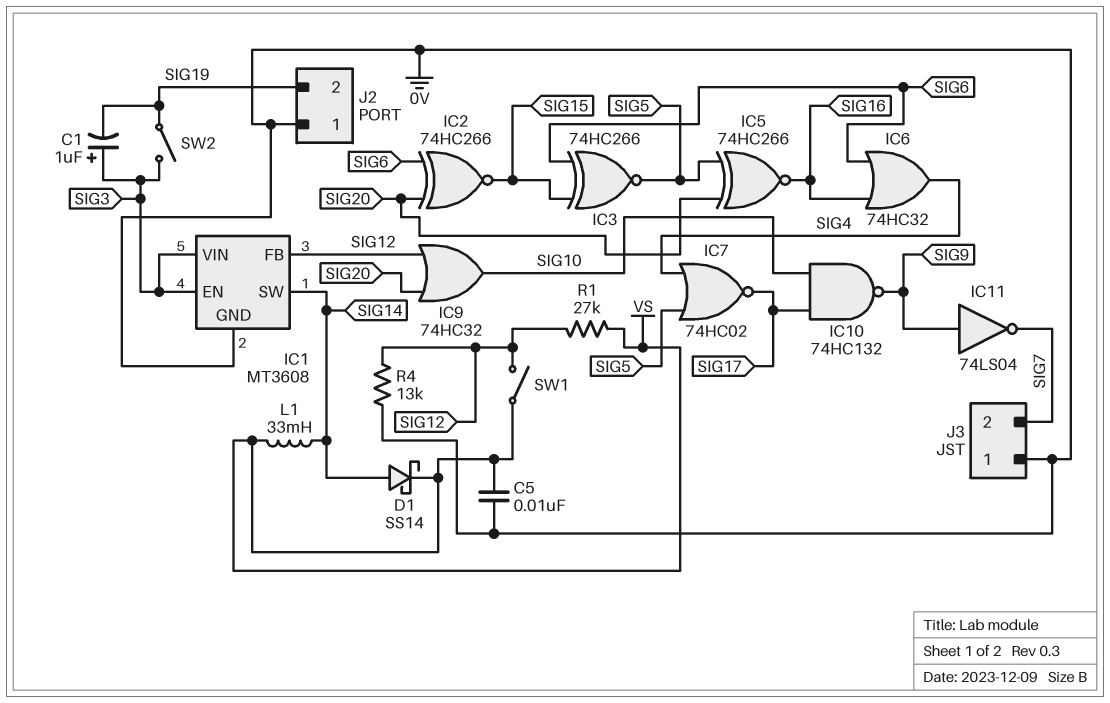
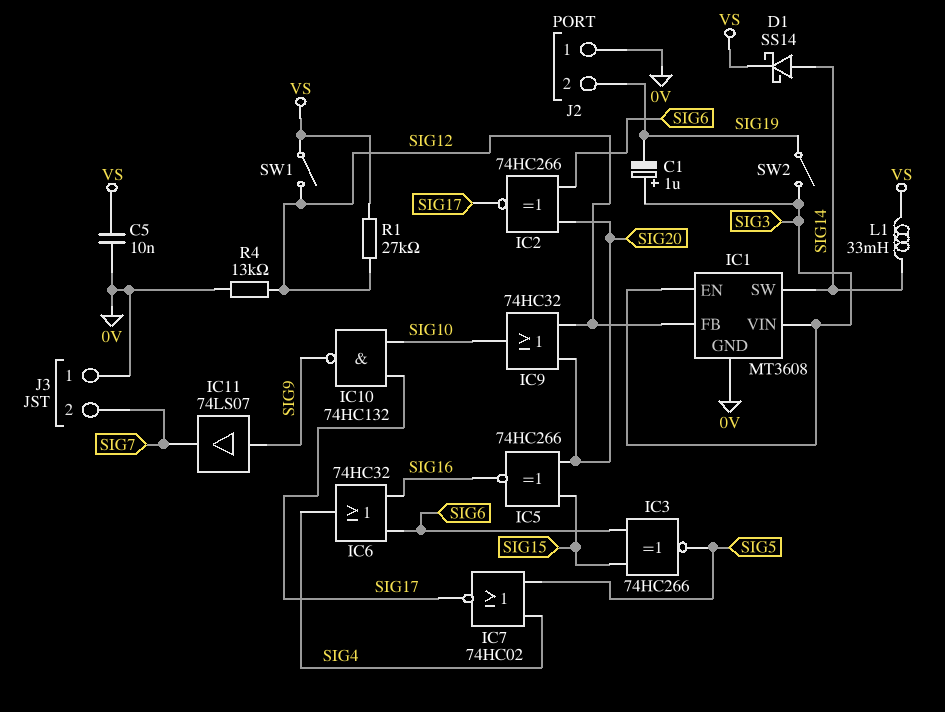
IC2: XNOR 74HC266 (in SIG6, in SIG20, out SIG15) -> XNOR 74HC266 (in SIG6, in SIG20, out SIG17)
IC5: XNOR 74HC266 (in SIG5, in SIG20, out SIG16) -> XNOR 74HC266 (in SIG15, in SIG20, out SIG16)
IC11: NOT 74LS04 (in SIG9, out SIG7) -> buffer 74LS07 (in SIG9, out SIG7)

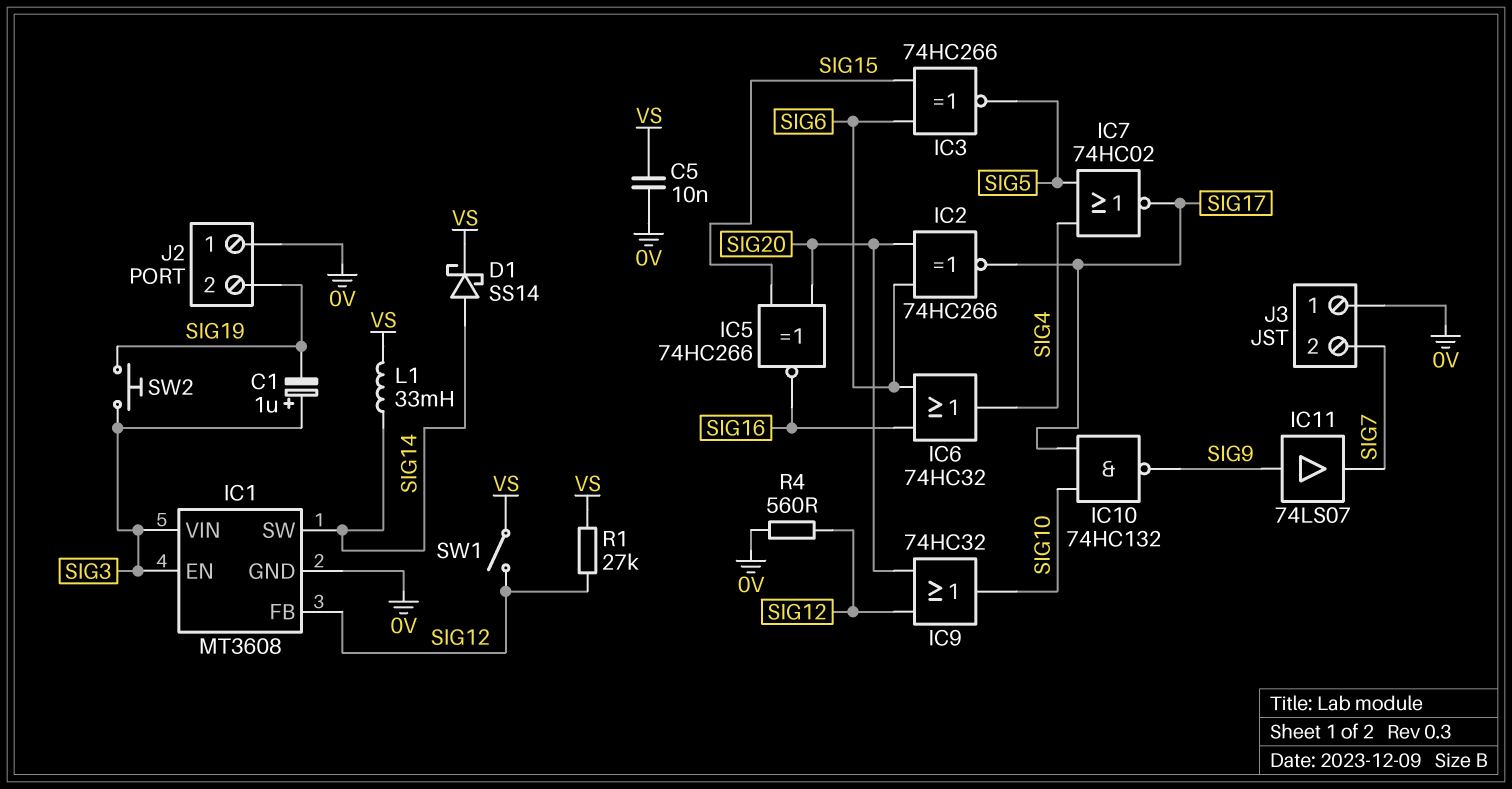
R4: 13k (0V, SIG12) -> 560 (0V, SIG12)
SW2: switch (SIG3, SIG19) -> button (SIG3, SIG19)

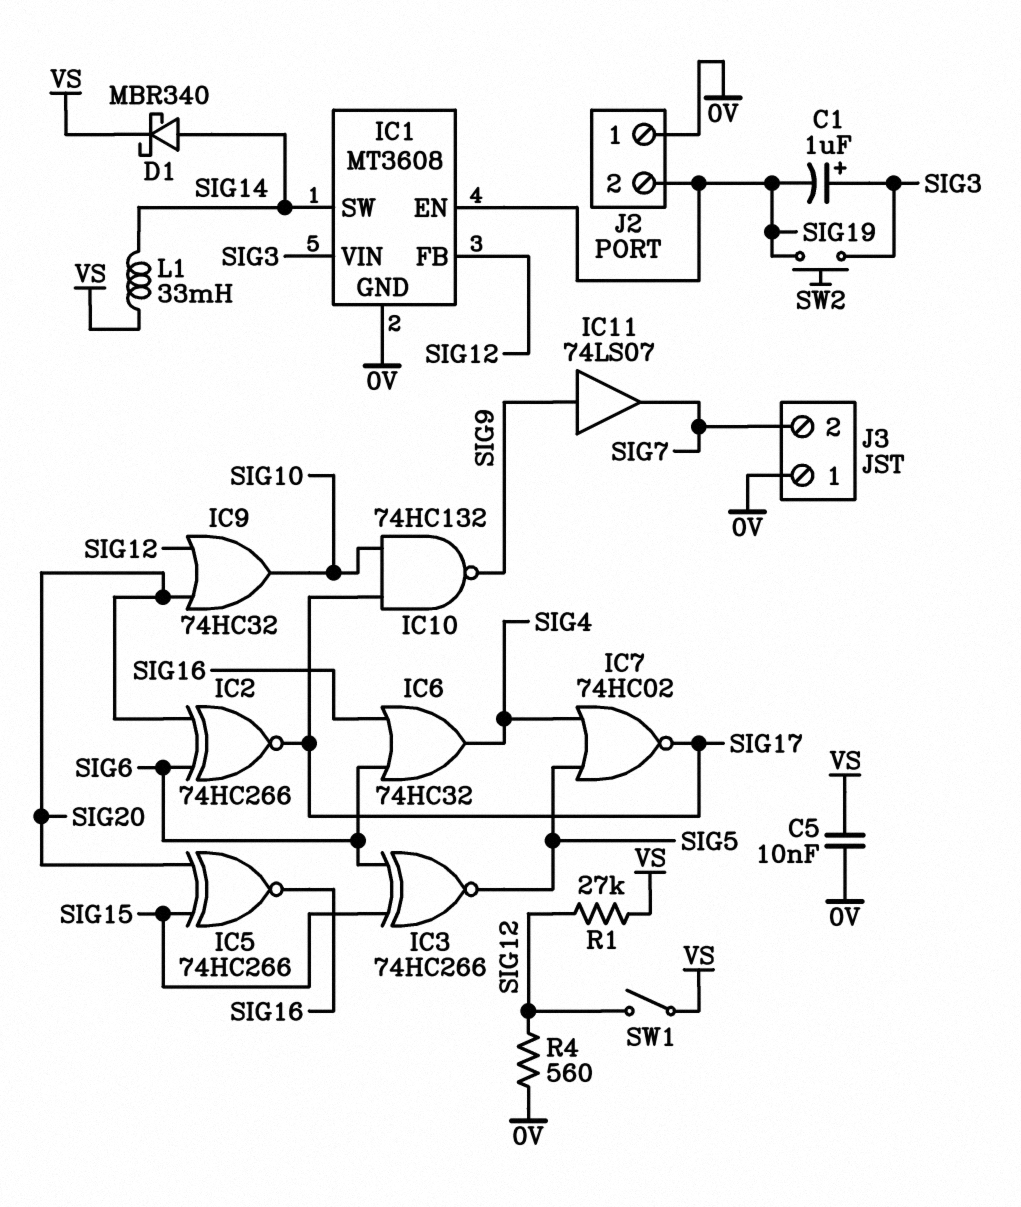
D1: schottky SS14 (A SIG14, K VS) -> schottky MBR340 (A SIG14, K VS)
IC1 pin EN: SIG3 -> SIG19

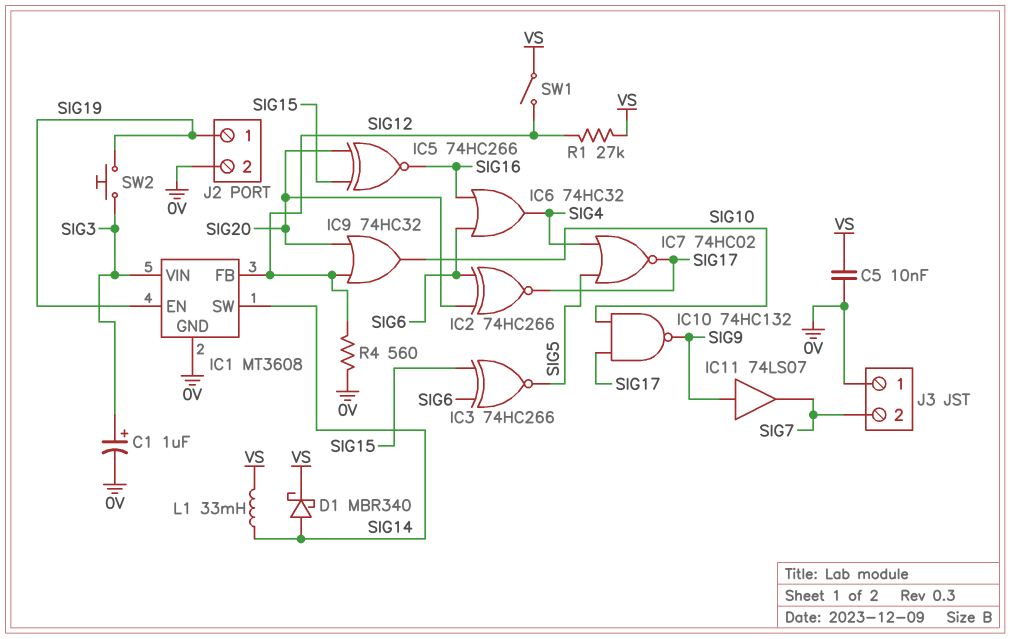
C1: 1uF (plus SIG3, minus SIG19) -> 1uF (plus SIG3, minus 0V)
J2 pin 1: 0V -> SIG19
J2 pin 2: SIG19 -> 0V

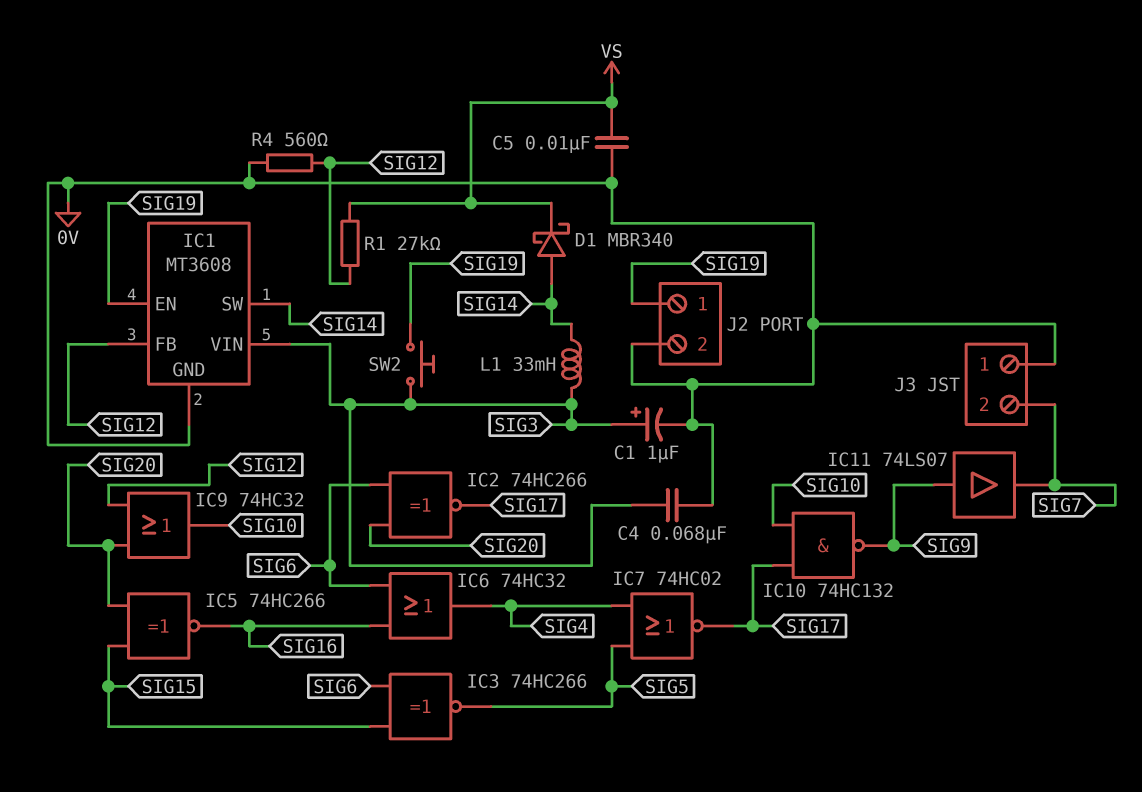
C4: none -> 68nF (0V, SIG3)
L1: 33mH (SIG14, VS) -> 33mH (SIG3, SIG14)
SW1: switch (SIG12, VS) -> none

